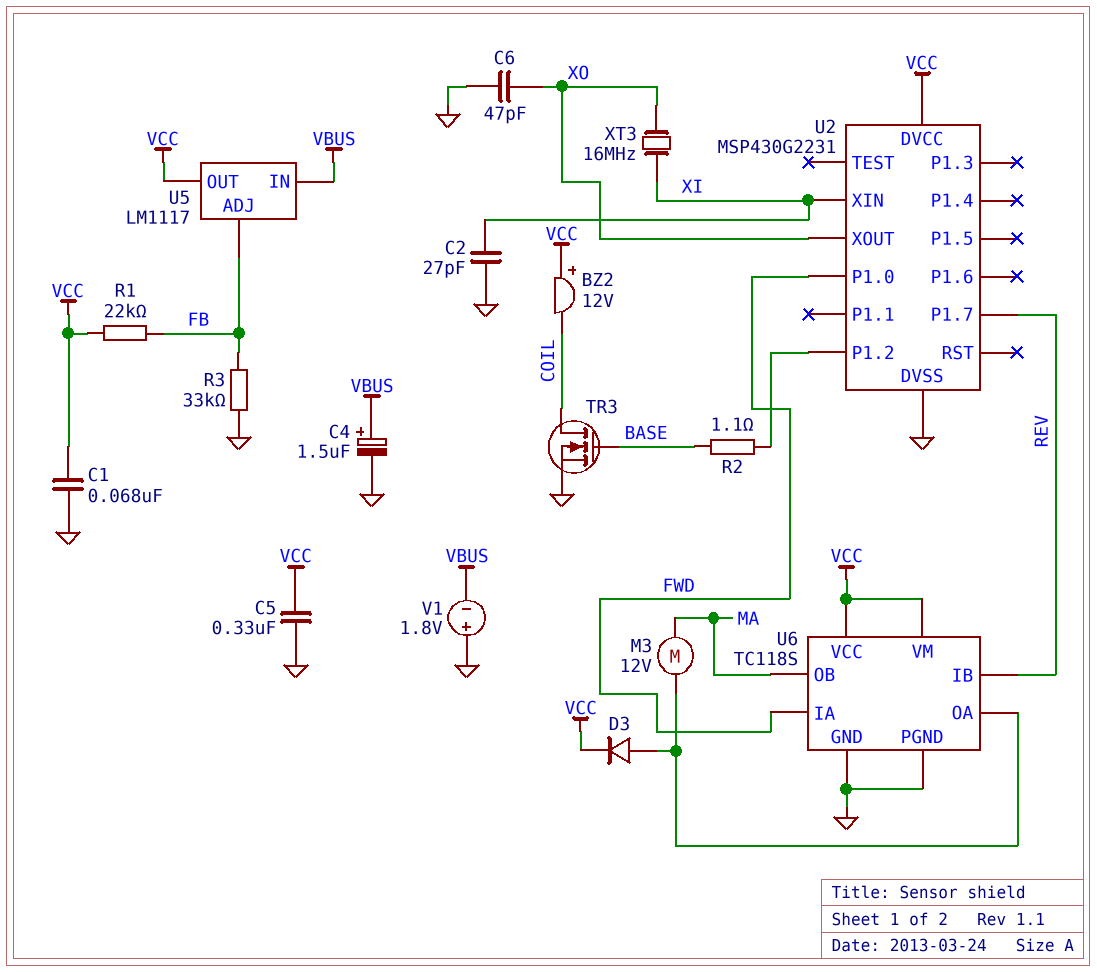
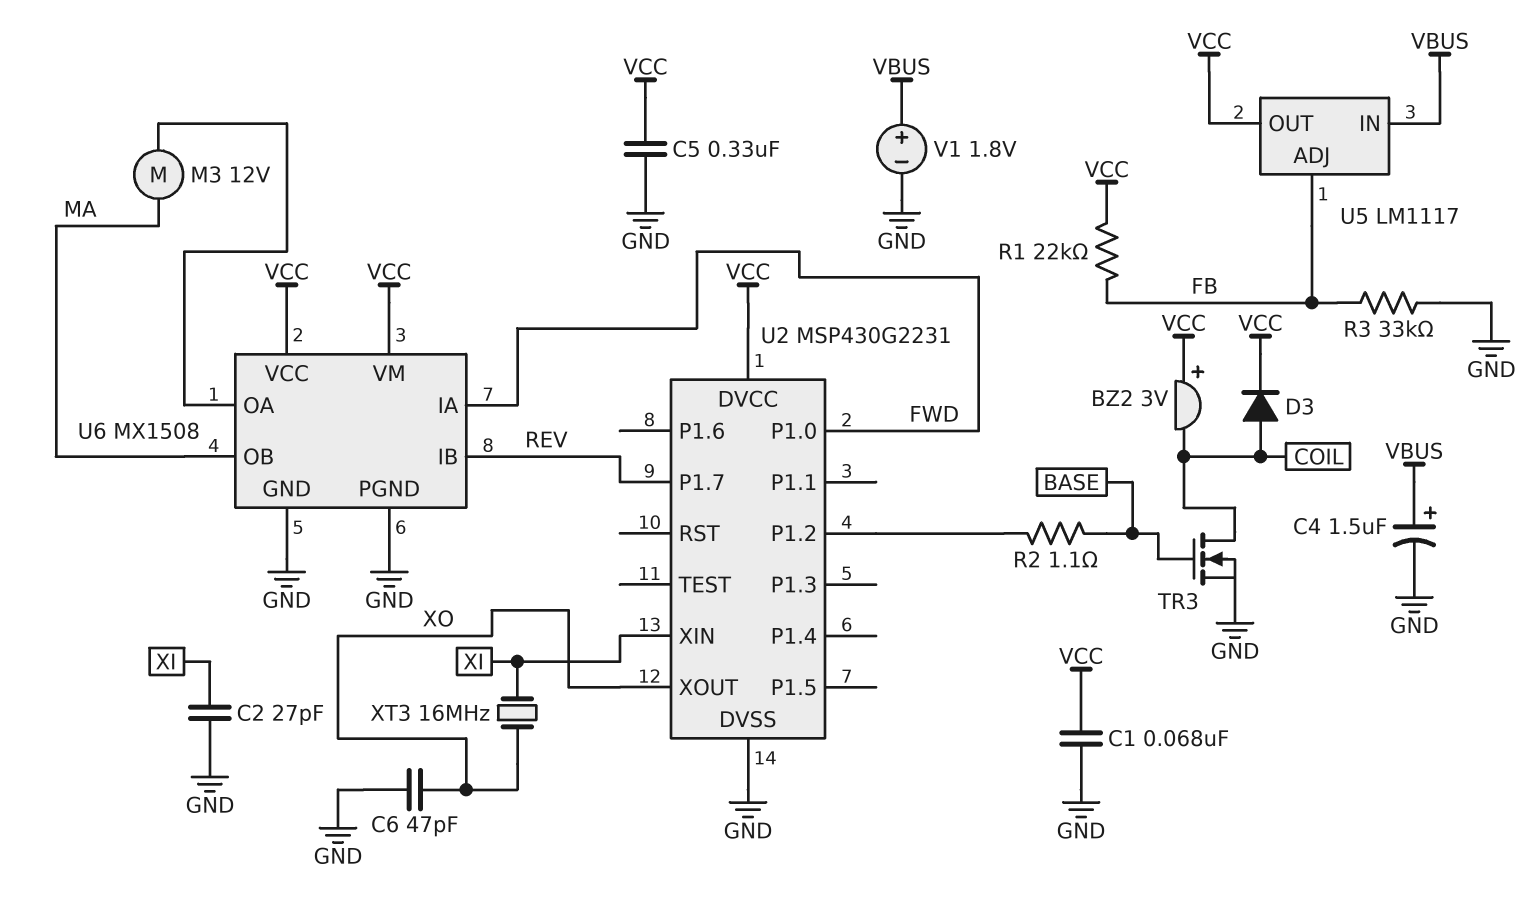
BZ2: buzzer 12V (plus VCC, minus COIL) -> buzzer 3V (plus VCC, minus COIL)
D3: diode (A U6/OA, K VCC) -> diode (A COIL, K VCC)
U6: TC118S -> MX1508
V1: 1.8V (plus GND, minus VBUS) -> 1.8V (plus VBUS, minus GND)

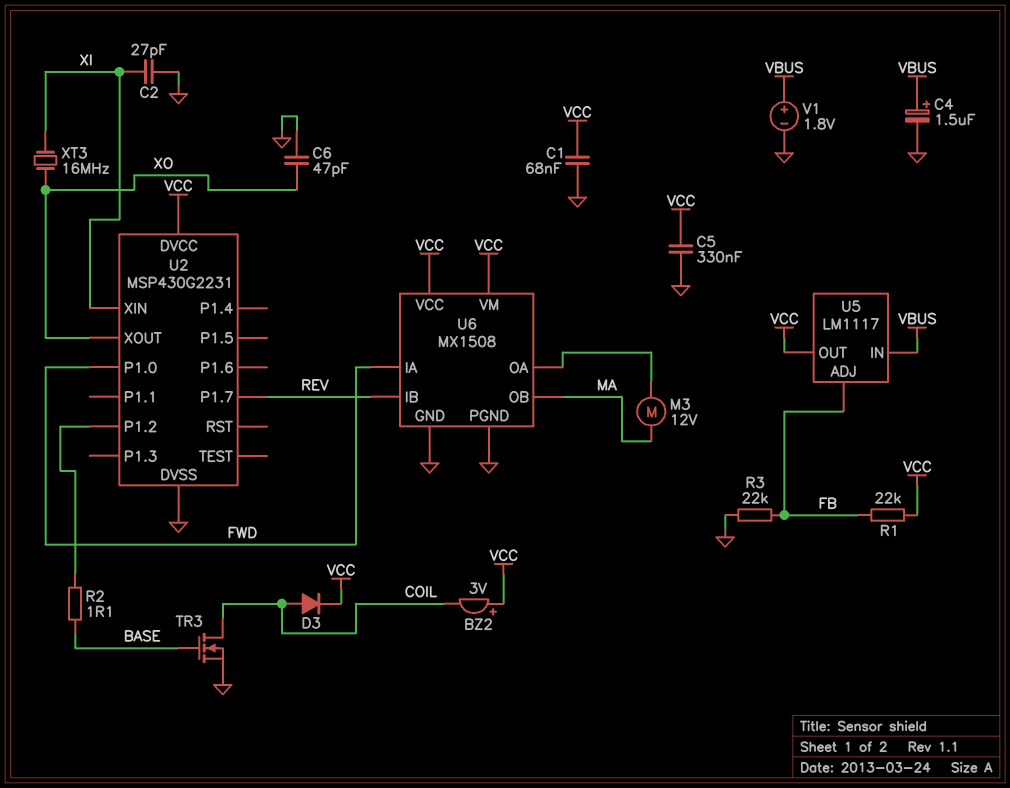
R3: 33k (FB, GND) -> 22k (FB, GND)

